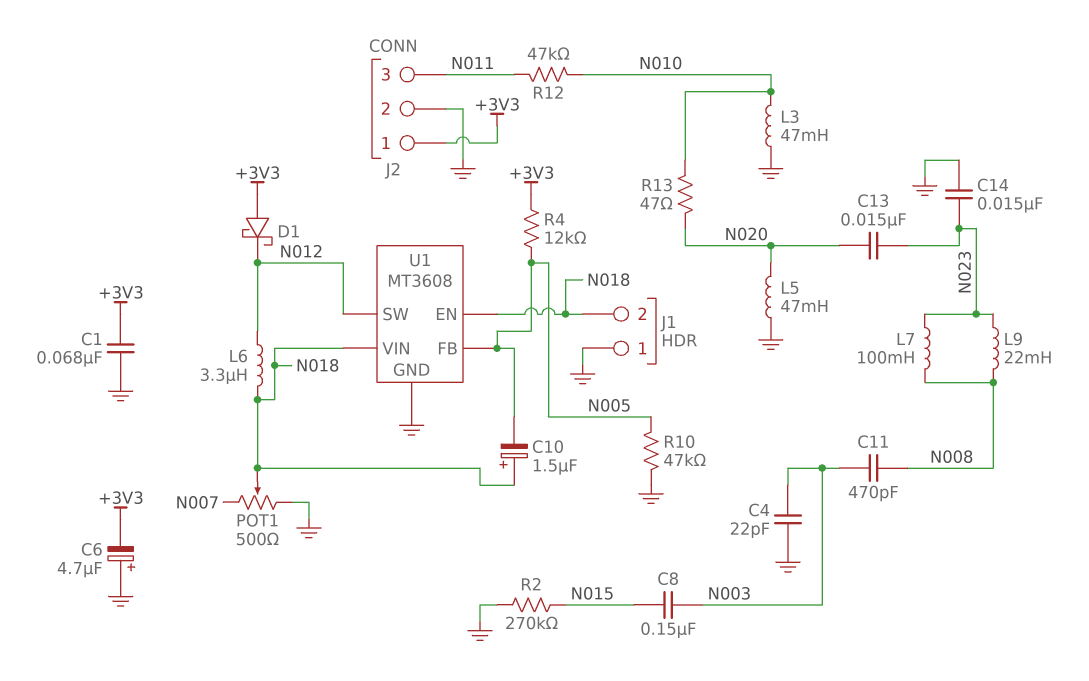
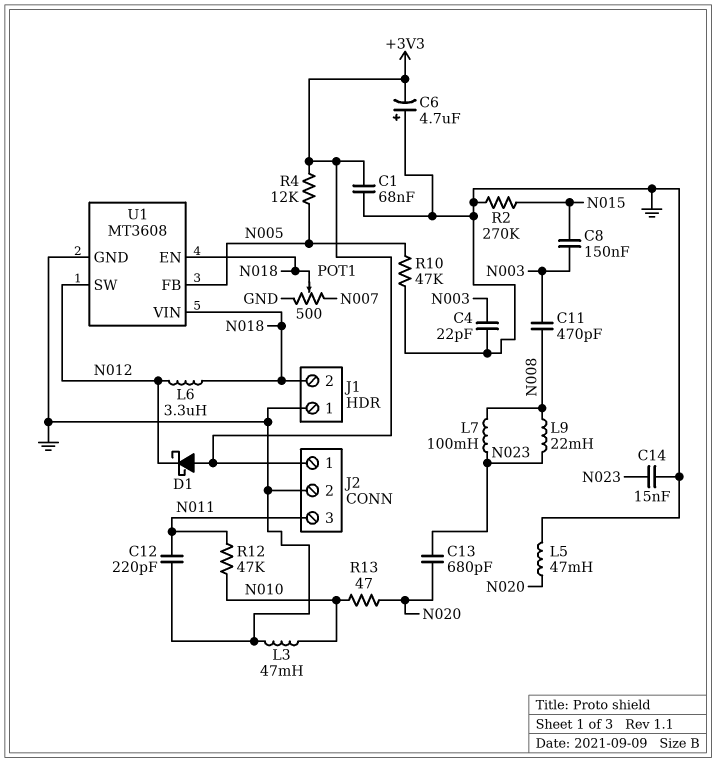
C10: 1.5uF (plus N018, minus N005) -> none
C12: none -> 220pF (GND, N011)
C13: 15nF (N020, N023) -> 680pF (N020, N023)

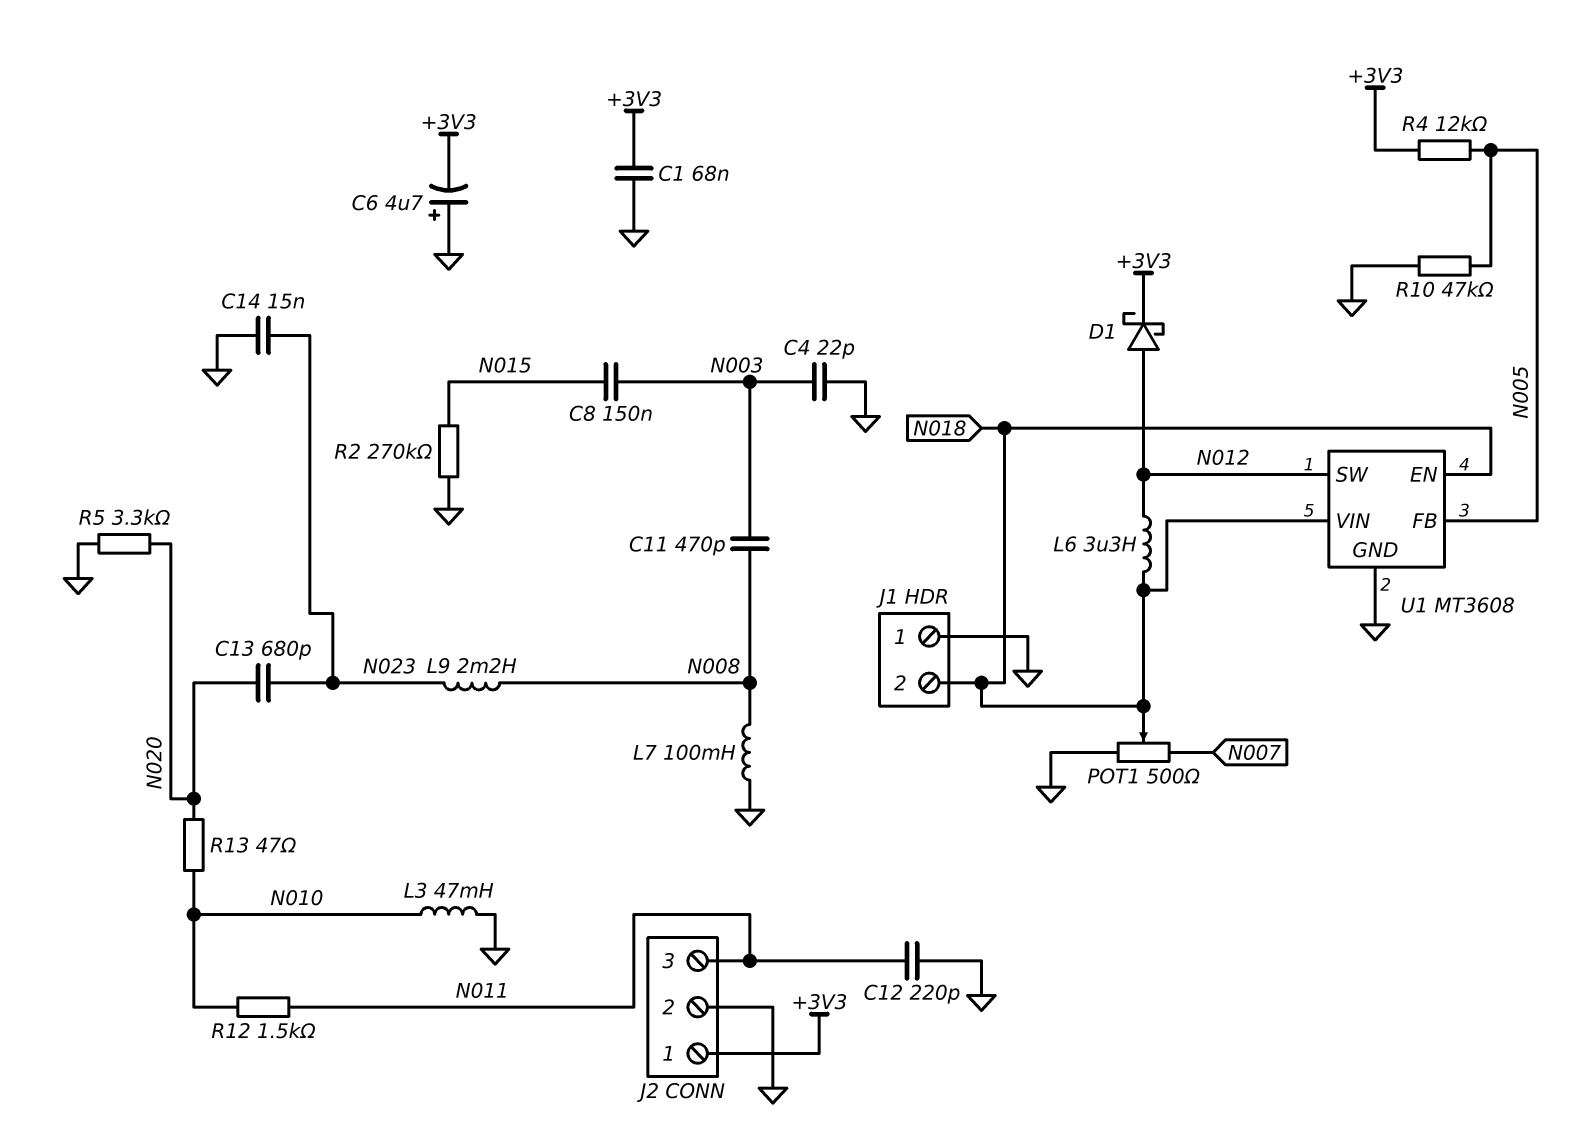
D1: schottky (A +3V3, K N012) -> schottky (A N012, K +3V3)
L5: 47mH (GND, N020) -> none
L7: 100mH (N008, N023) -> 100mH (GND, N008)
L9: 22mH (N008, N023) -> 2.2mH (N008, N023)
R5: none -> 3.3k (GND, N020)
R12: 47k (N010, N011) -> 1.5k (N010, N011)

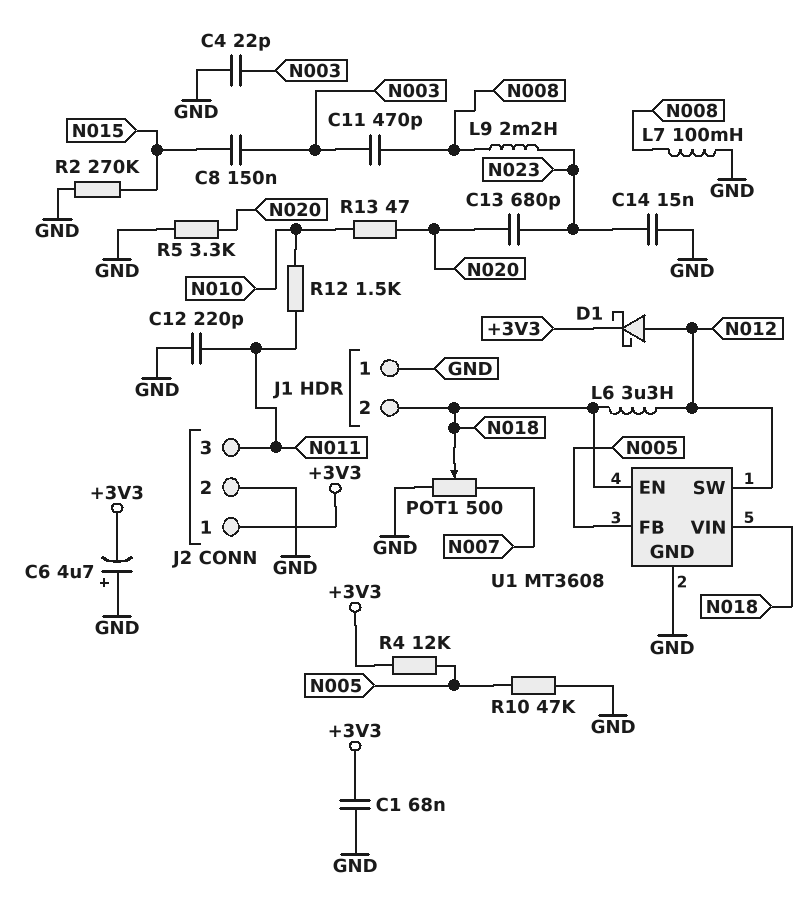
L3: 47mH (GND, N010) -> none

